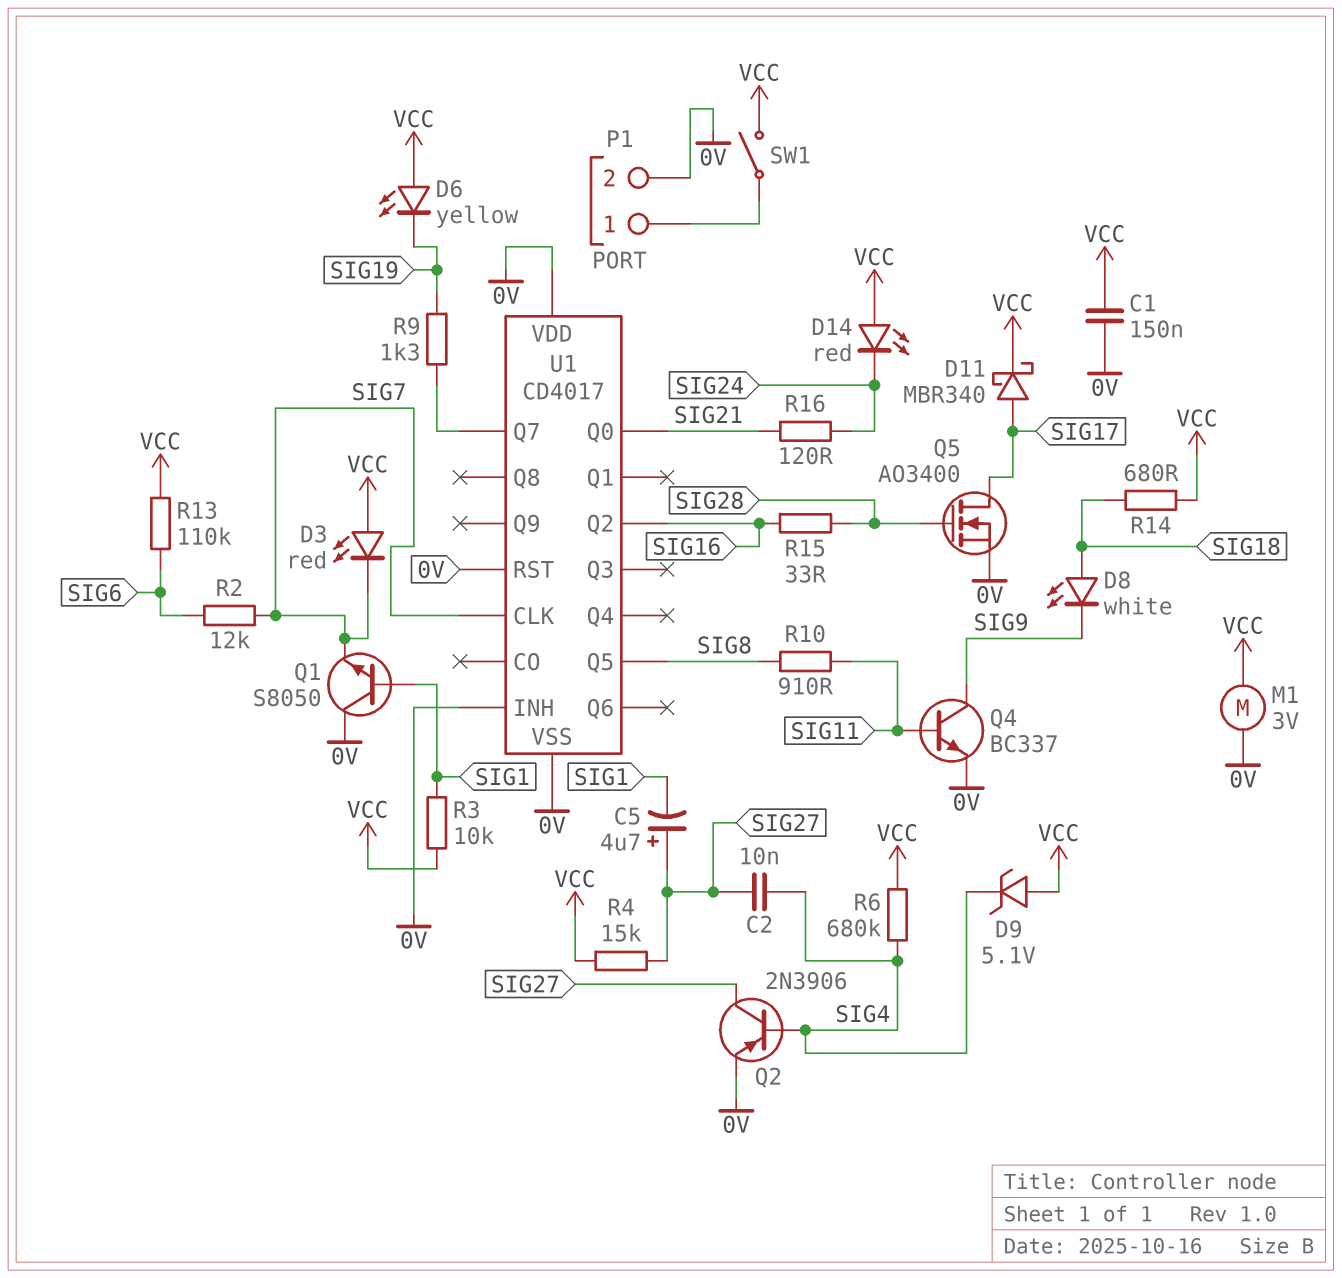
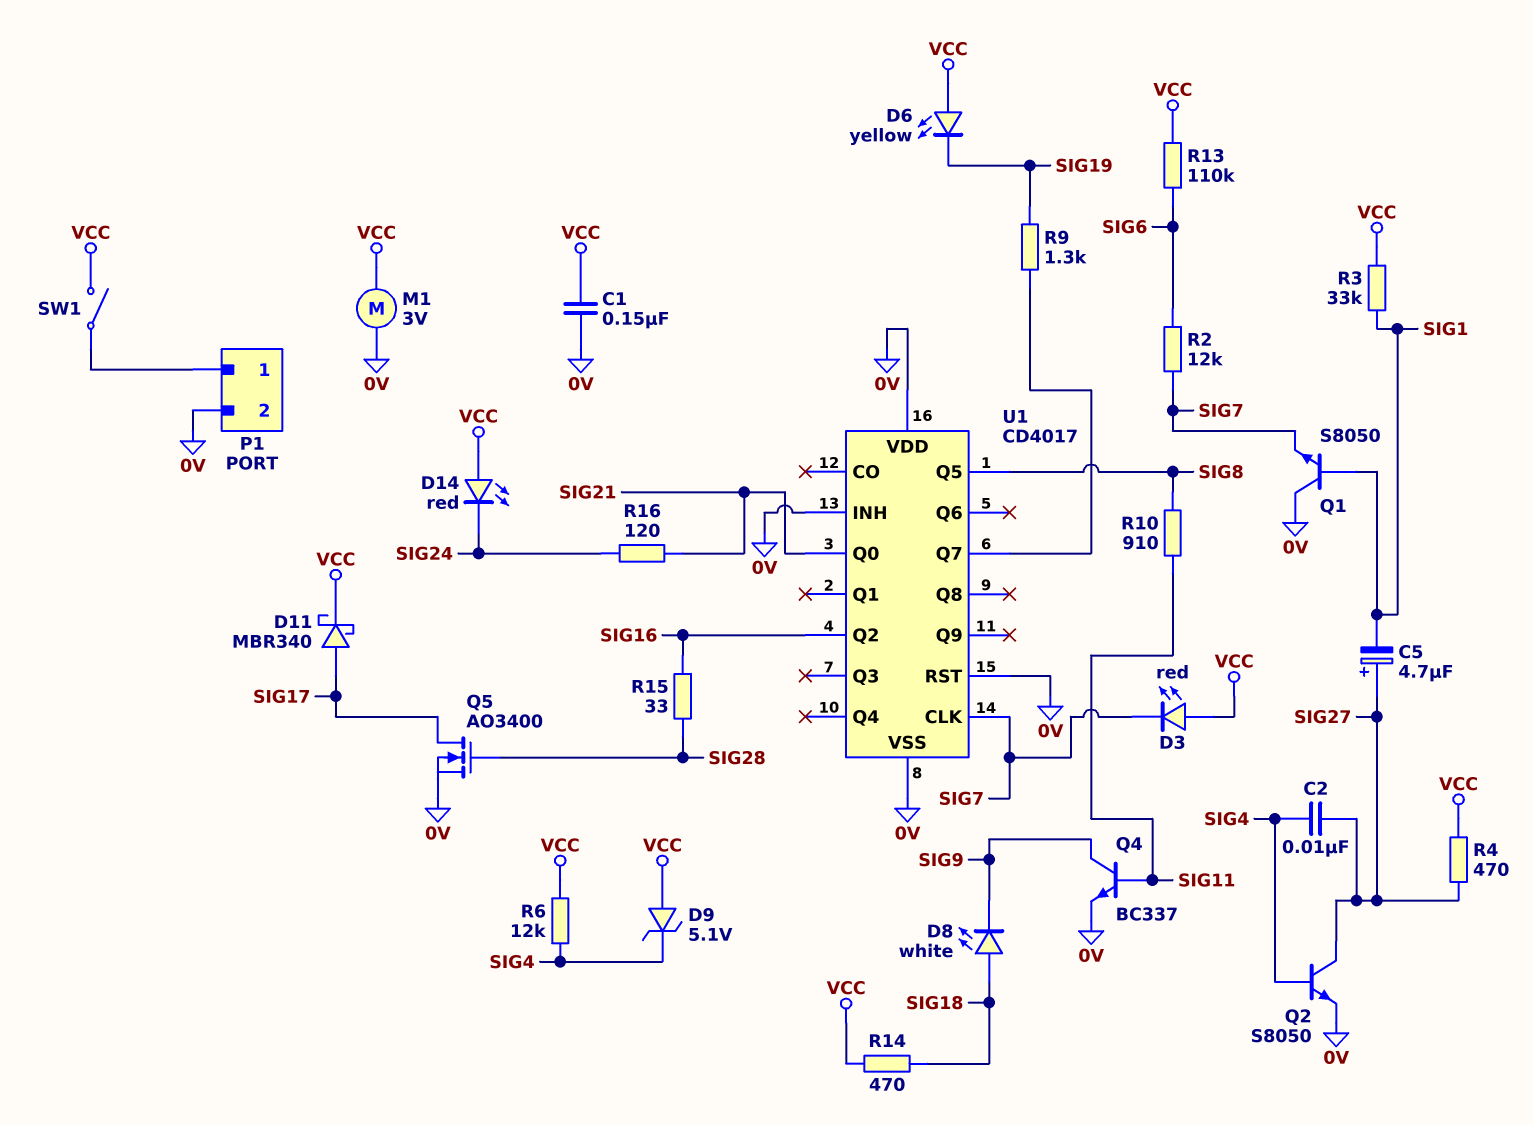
Q2: PNP 2N3906 (B SIG4, C SIG27, E 0V) -> NPN S8050 (B SIG4, C SIG27, E 0V)
R3: 10k (SIG1, VCC) -> 33k (SIG1, VCC)
R4: 15k (SIG27, VCC) -> 470 (SIG27, VCC)
R6: 680k (SIG4, VCC) -> 12k (SIG4, VCC)
R14: 680 (SIG18, VCC) -> 470 (SIG18, VCC)

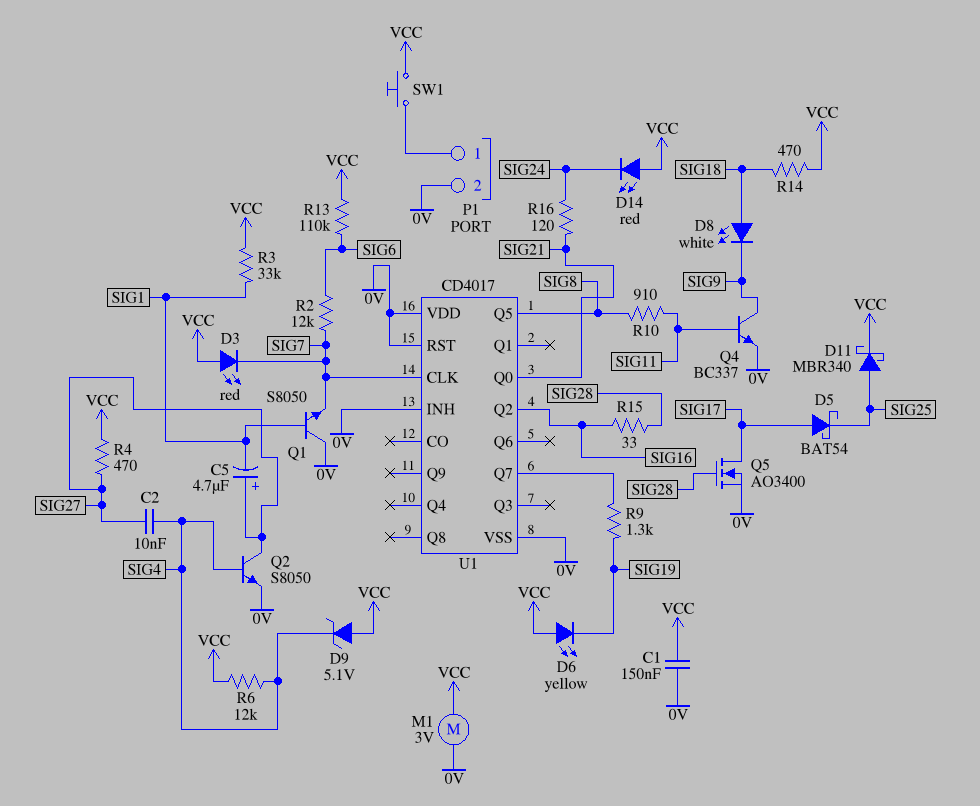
D5: none -> schottky BAT54 (A SIG17, K SIG25)
D11: schottky MBR340 (A SIG17, K VCC) -> schottky MBR340 (A SIG25, K VCC)
SW1: switch (P1/1, VCC) -> button (P1/1, VCC)

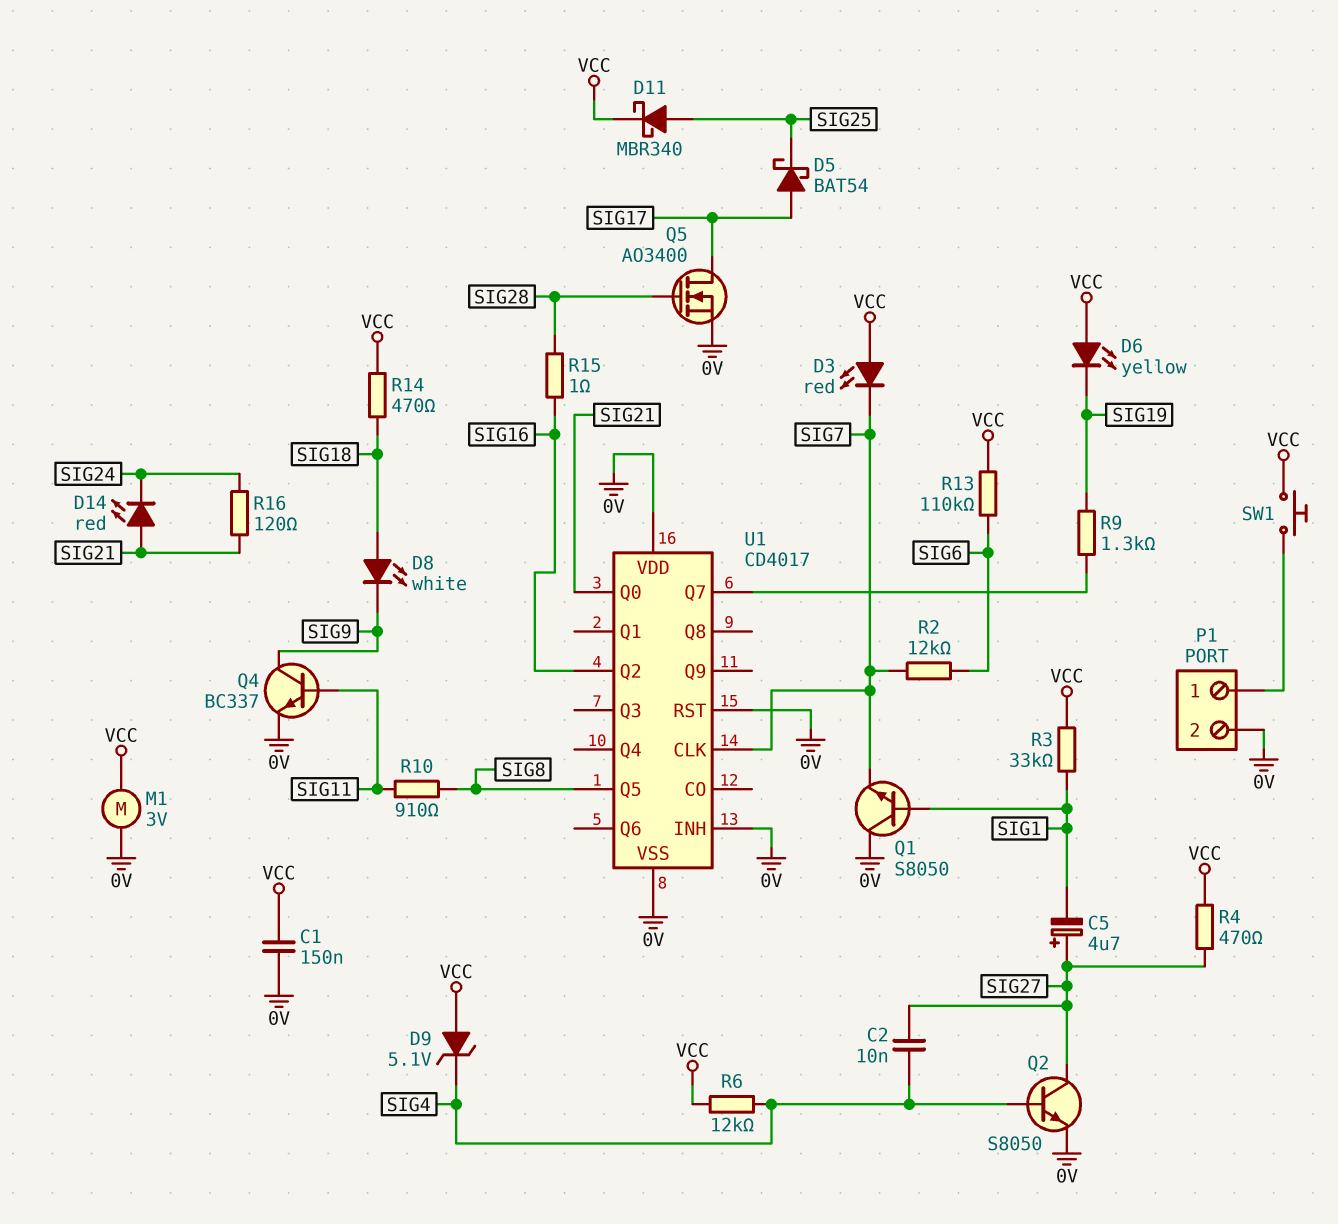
D14: LED red (A VCC, K SIG24) -> LED red (A SIG21, K SIG24)
R15: 33 (SIG16, SIG28) -> 1 (SIG16, SIG28)

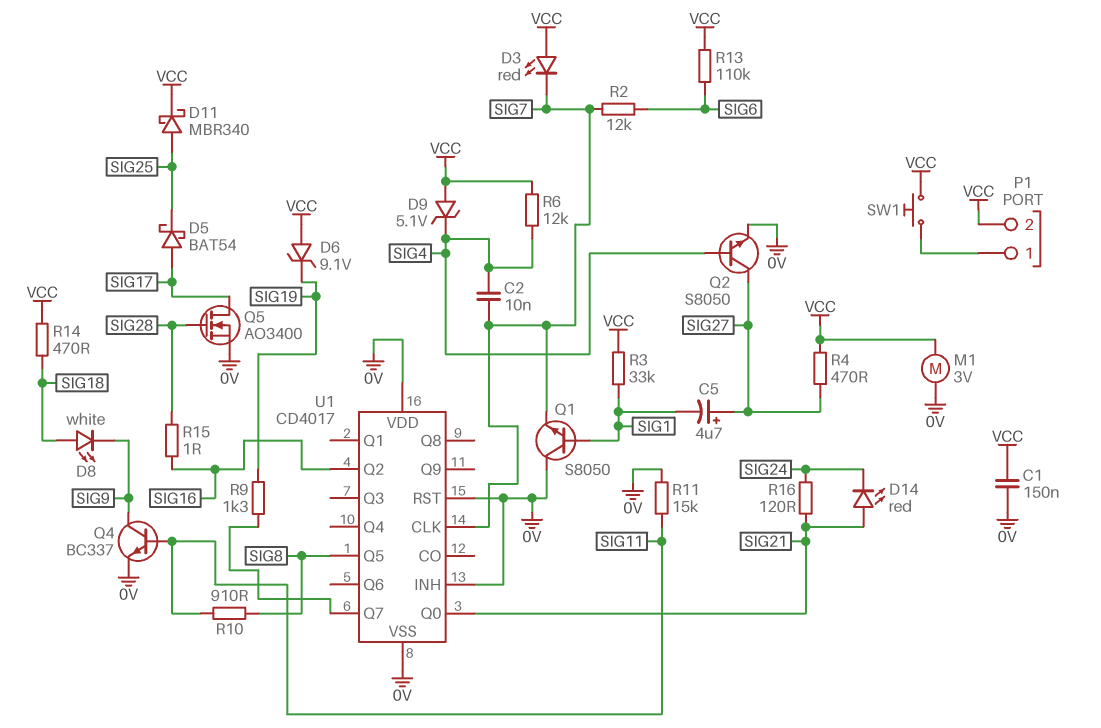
C2: 10nF (SIG4, SIG27) -> 10nF (SIG4, SIG7)
D6: LED yellow (A VCC, K SIG19) -> zener 9.1V (A VCC, K SIG19)
P1 pin 2: 0V -> VCC
R11: none -> 15k (0V, SIG11)

